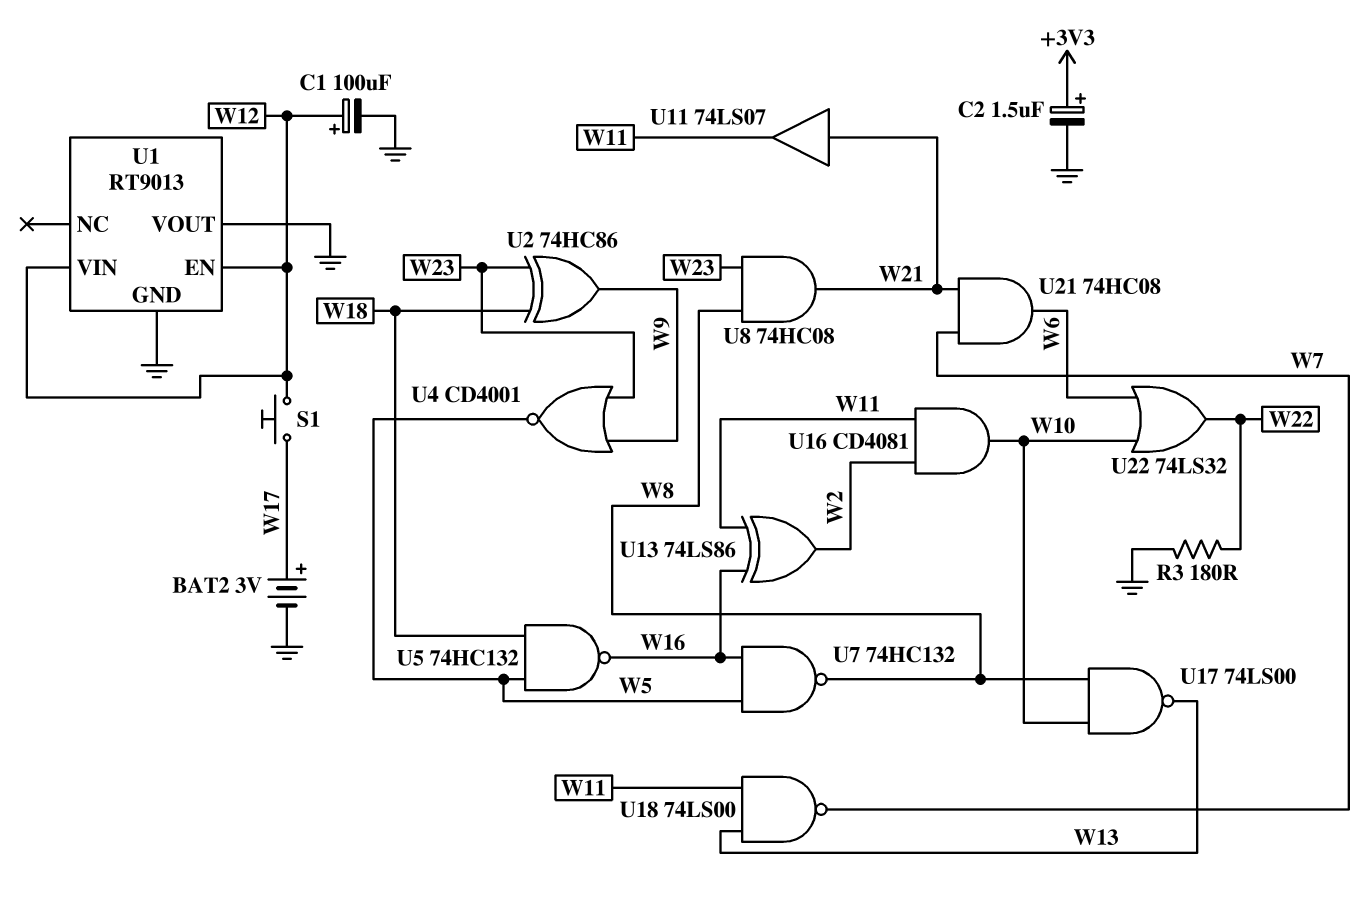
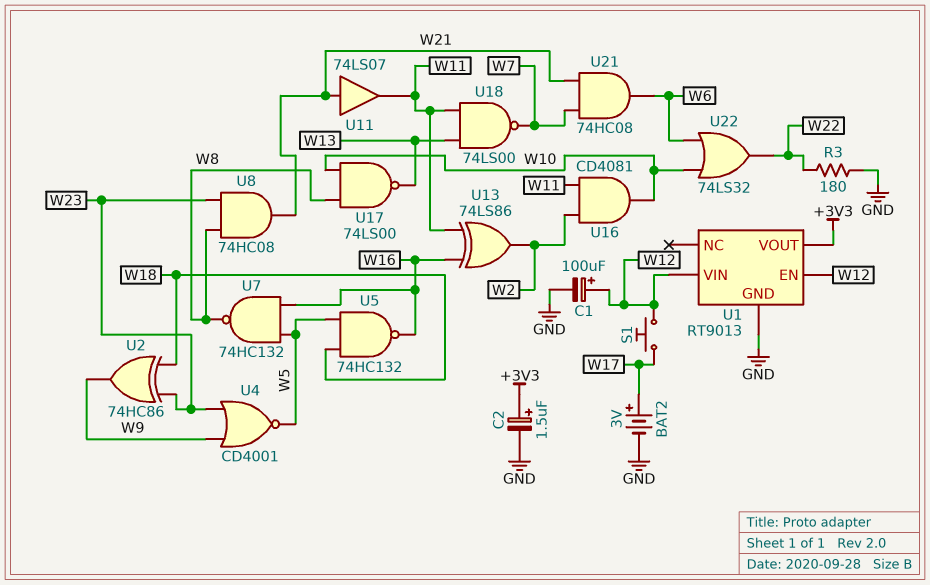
U1 pin VOUT: GND -> +3V3

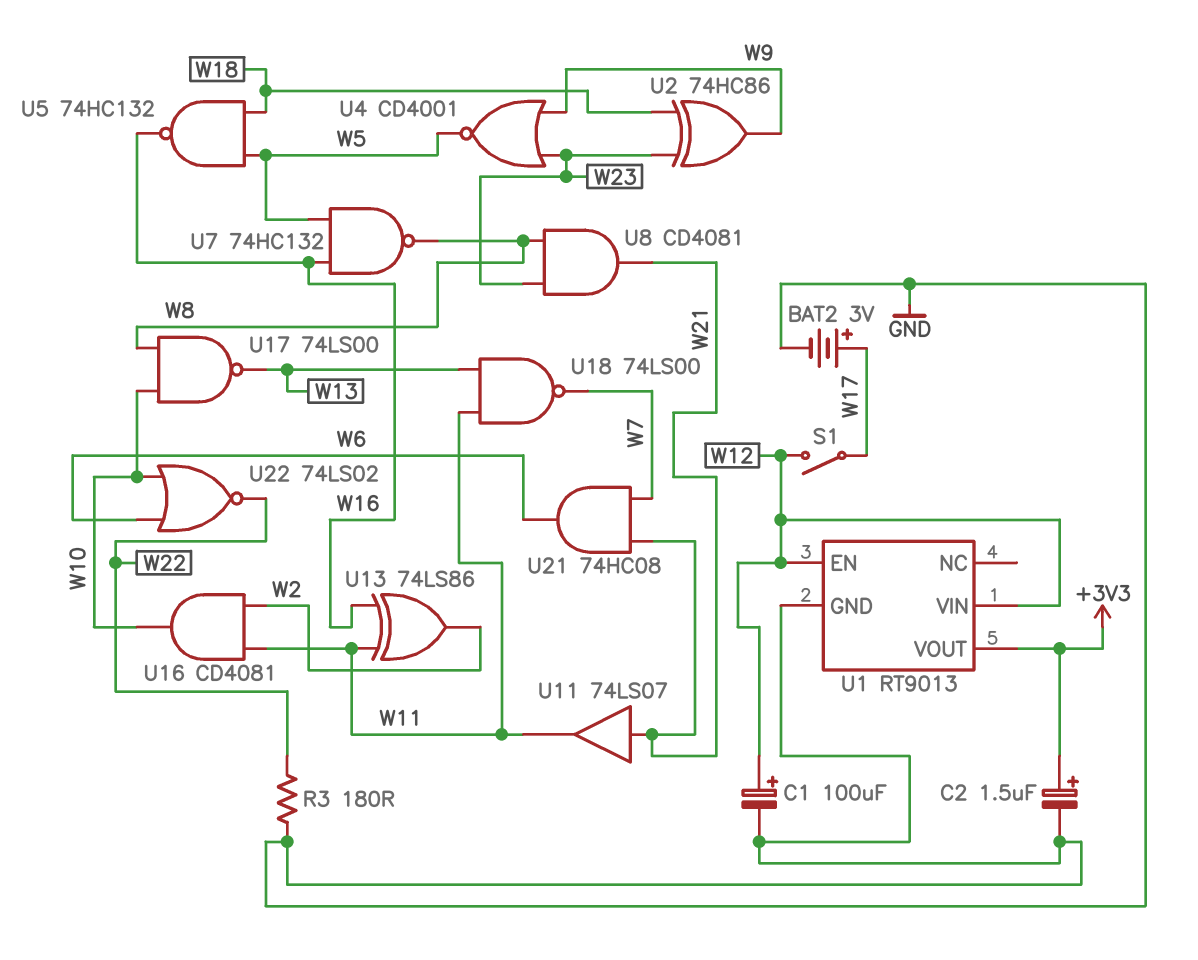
S1: button (W12, W17) -> switch (W12, W17)
U8: AND 74HC08 (in W8, in W23, out W21) -> AND CD4081 (in W8, in W23, out W21)
U22: OR 74LS32 (in W6, in W10, out W22) -> NOR 74LS02 (in W6, in W10, out W22)

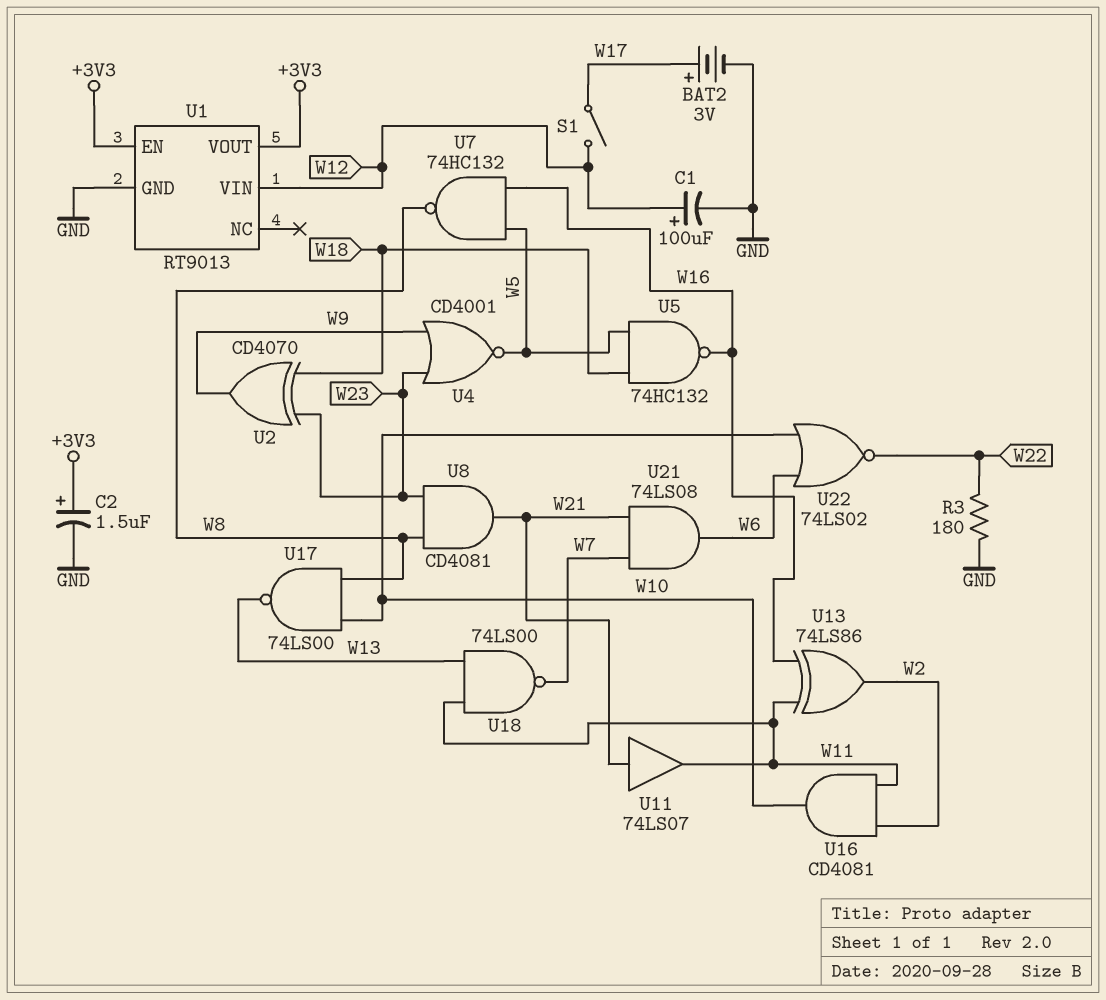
U1 pin EN: W12 -> +3V3
U2: XOR 74HC86 (in W18, in W23, out W9) -> XOR CD4070 (in W18, in W23, out W9)
U21: AND 74HC08 (in W7, in W21, out W6) -> AND 74LS08 (in W7, in W21, out W6)

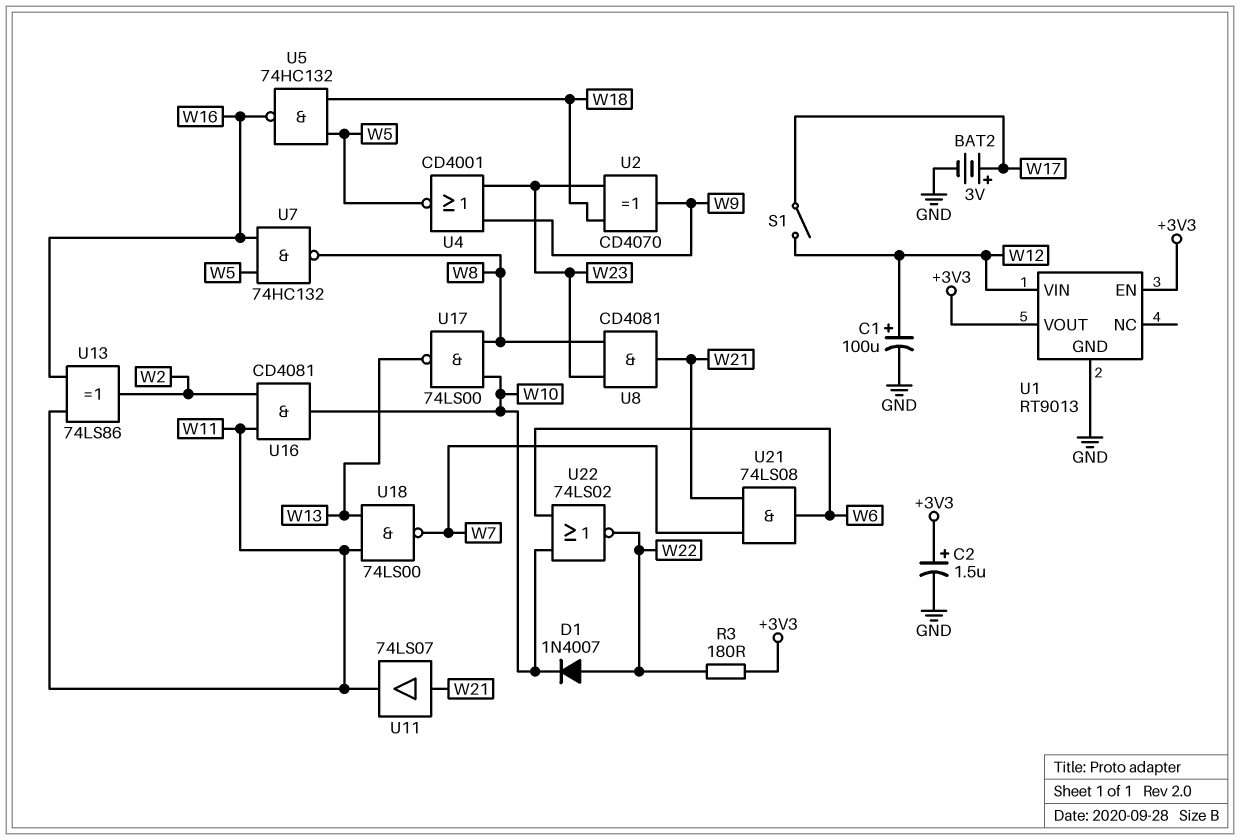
D1: none -> diode 1N4007 (A W22, K W10)
R3: 180 (GND, W22) -> 180 (+3V3, W22)

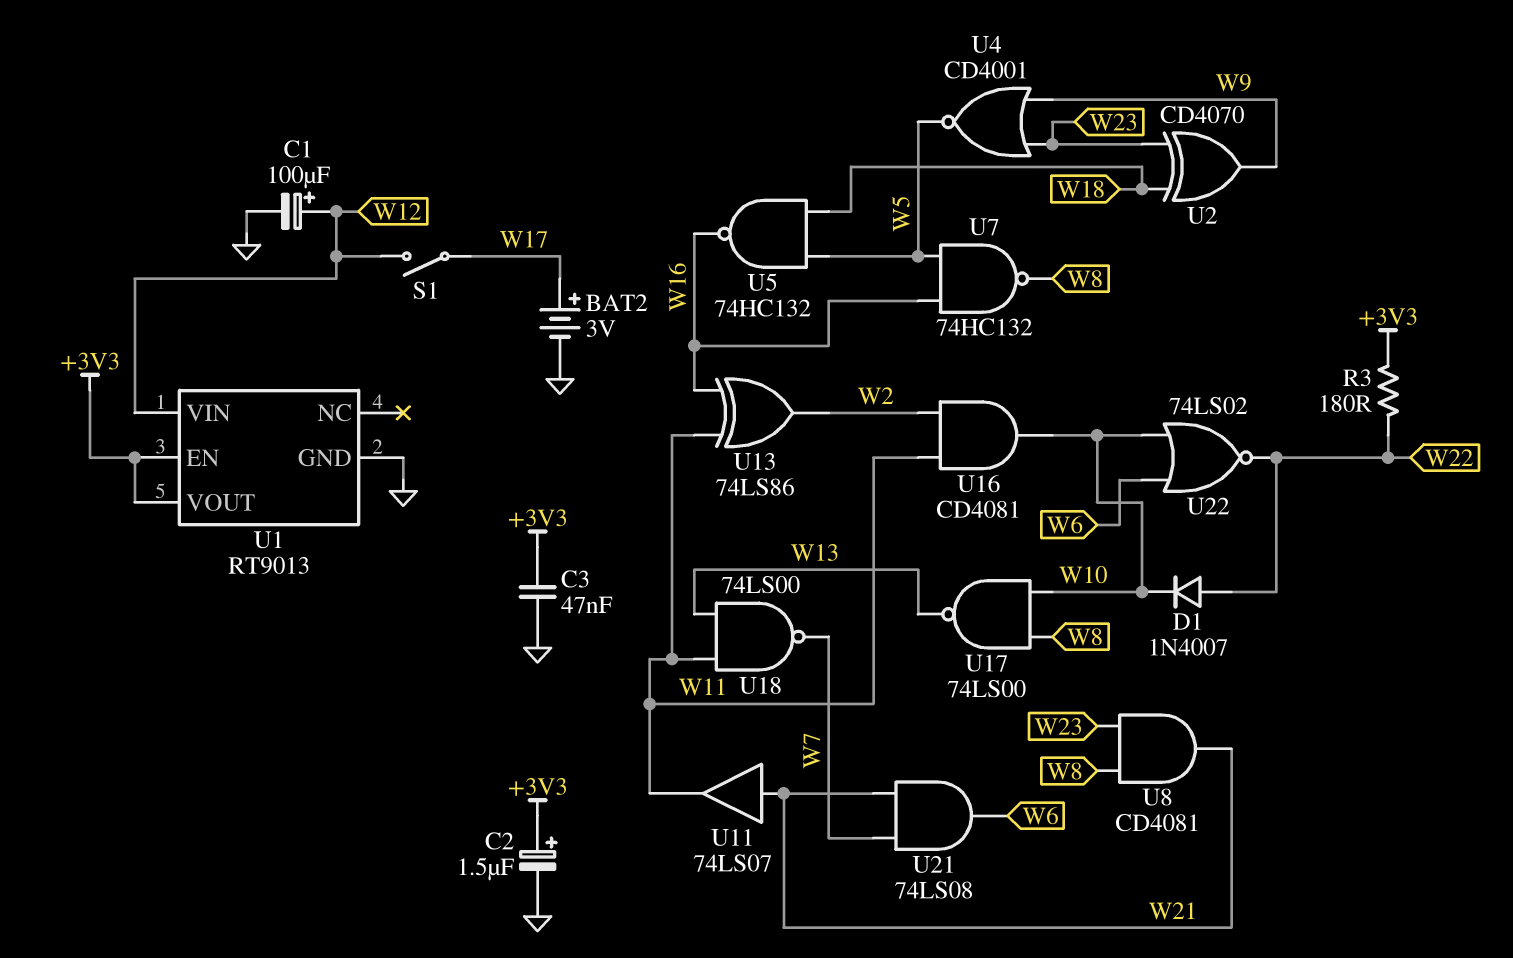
C3: none -> 47nF (+3V3, GND)

